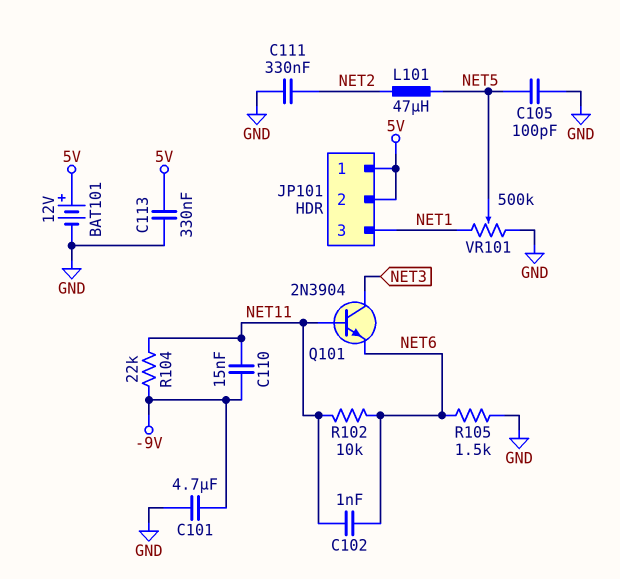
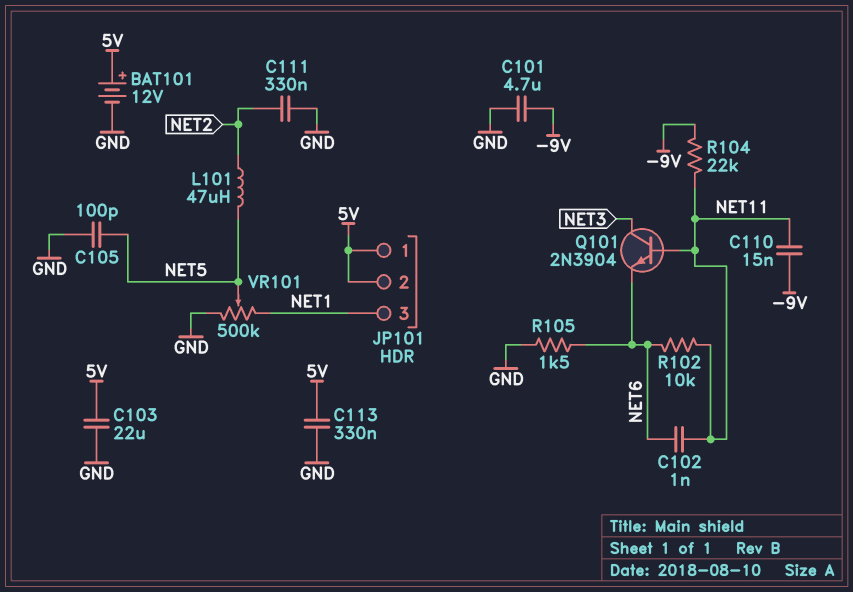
C103: none -> 22uF (5V, GND)

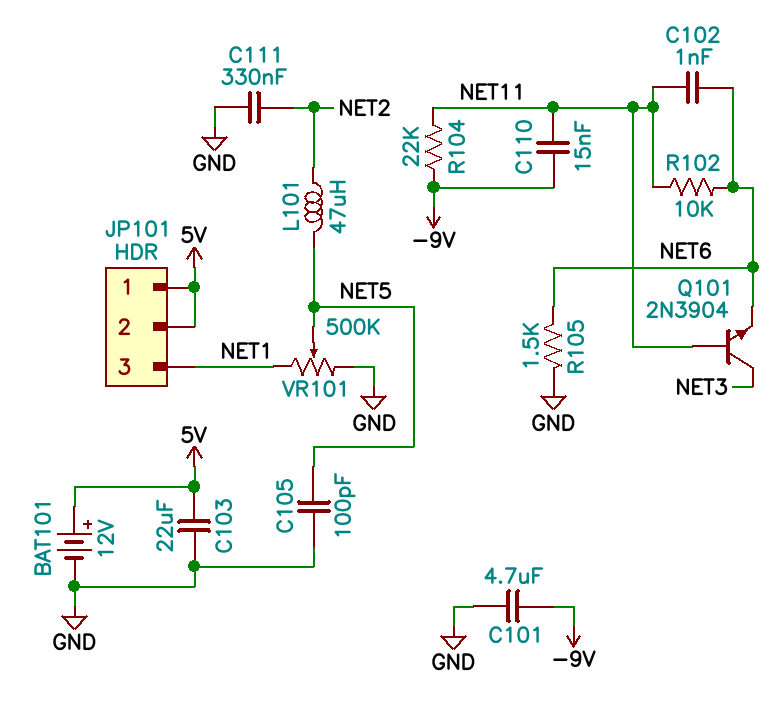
C113: 330nF (5V, GND) -> none

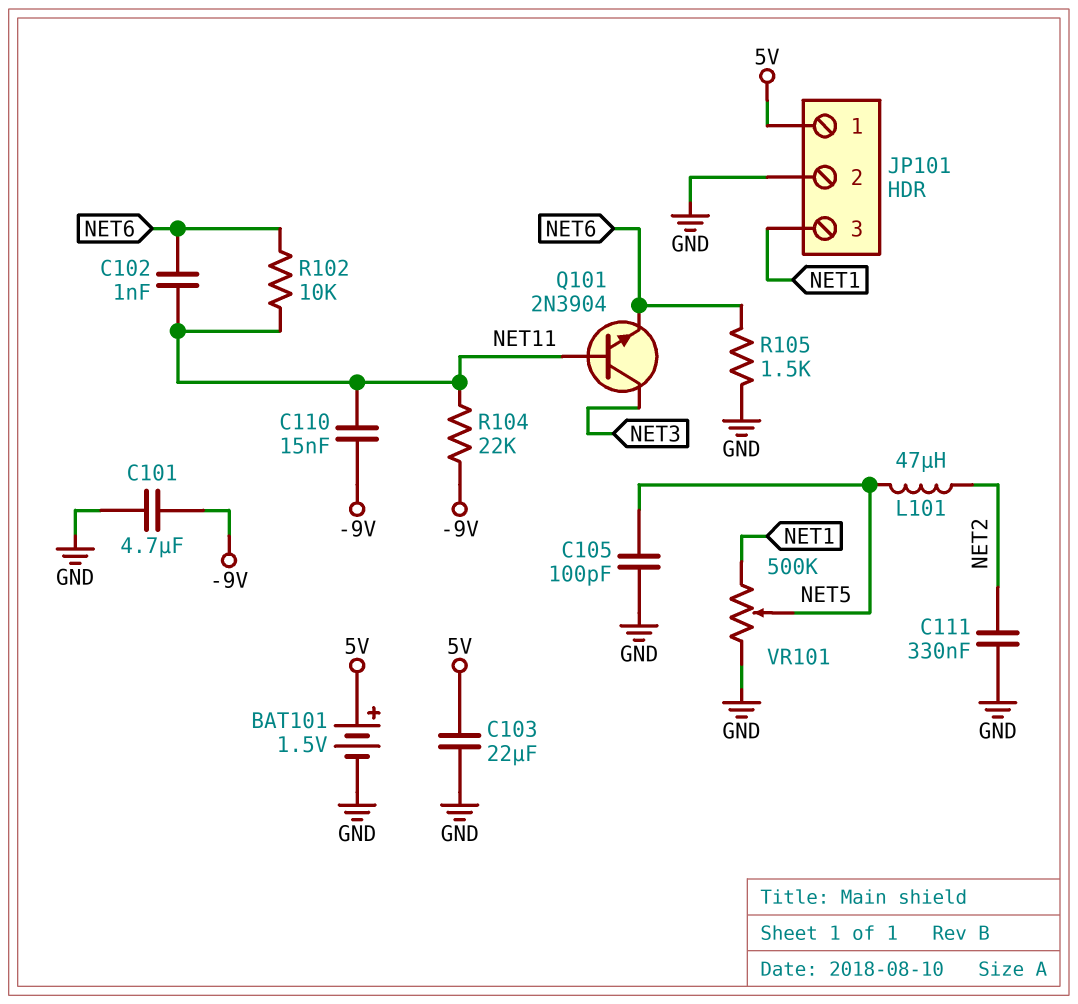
BAT101: 12V (plus 5V, minus GND) -> 1.5V (plus 5V, minus GND)
JP101 pin 2: 5V -> GND

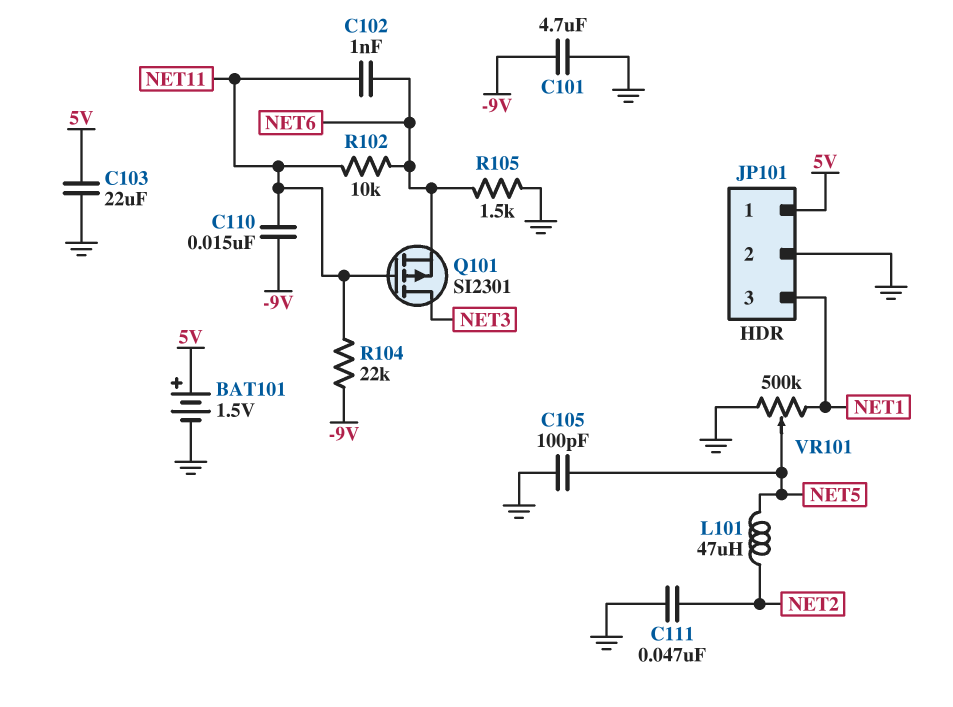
C111: 330nF (GND, NET2) -> 47nF (GND, NET2)
Q101: NPN 2N3904 (B NET11, C NET3, E NET6) -> PMOS SI2301 (G NET11, D NET3, S NET6)

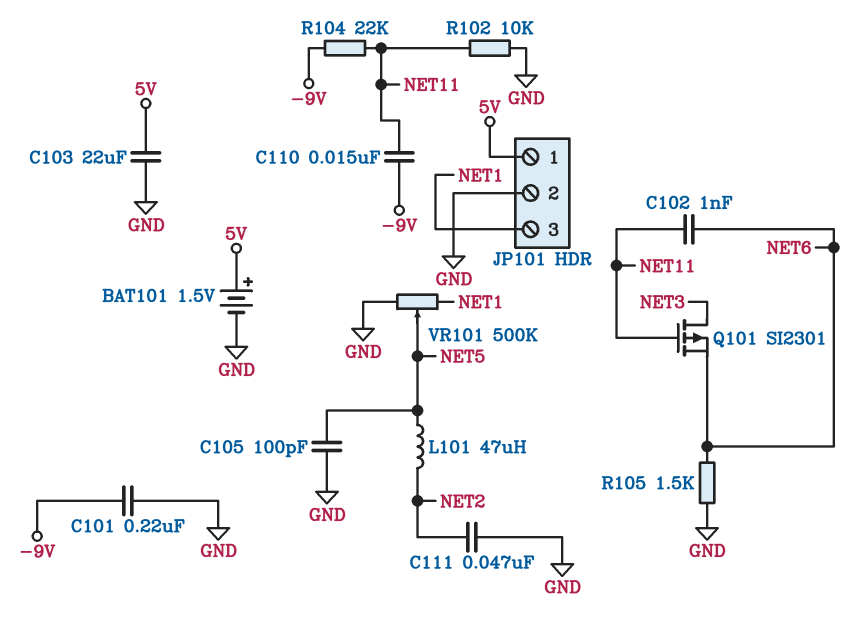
C101: 4.7uF (-9V, GND) -> 220nF (-9V, GND)
R102: 10k (NET6, NET11) -> 10k (GND, NET11)

